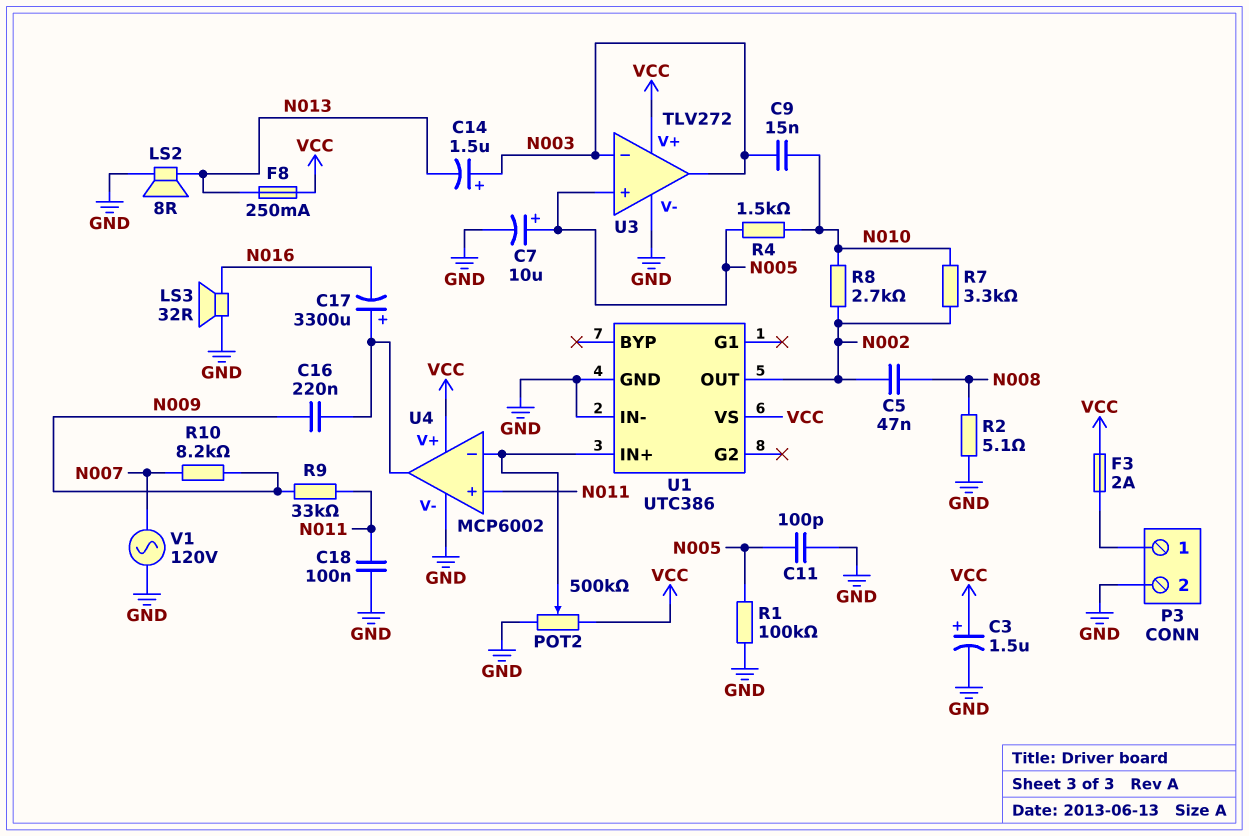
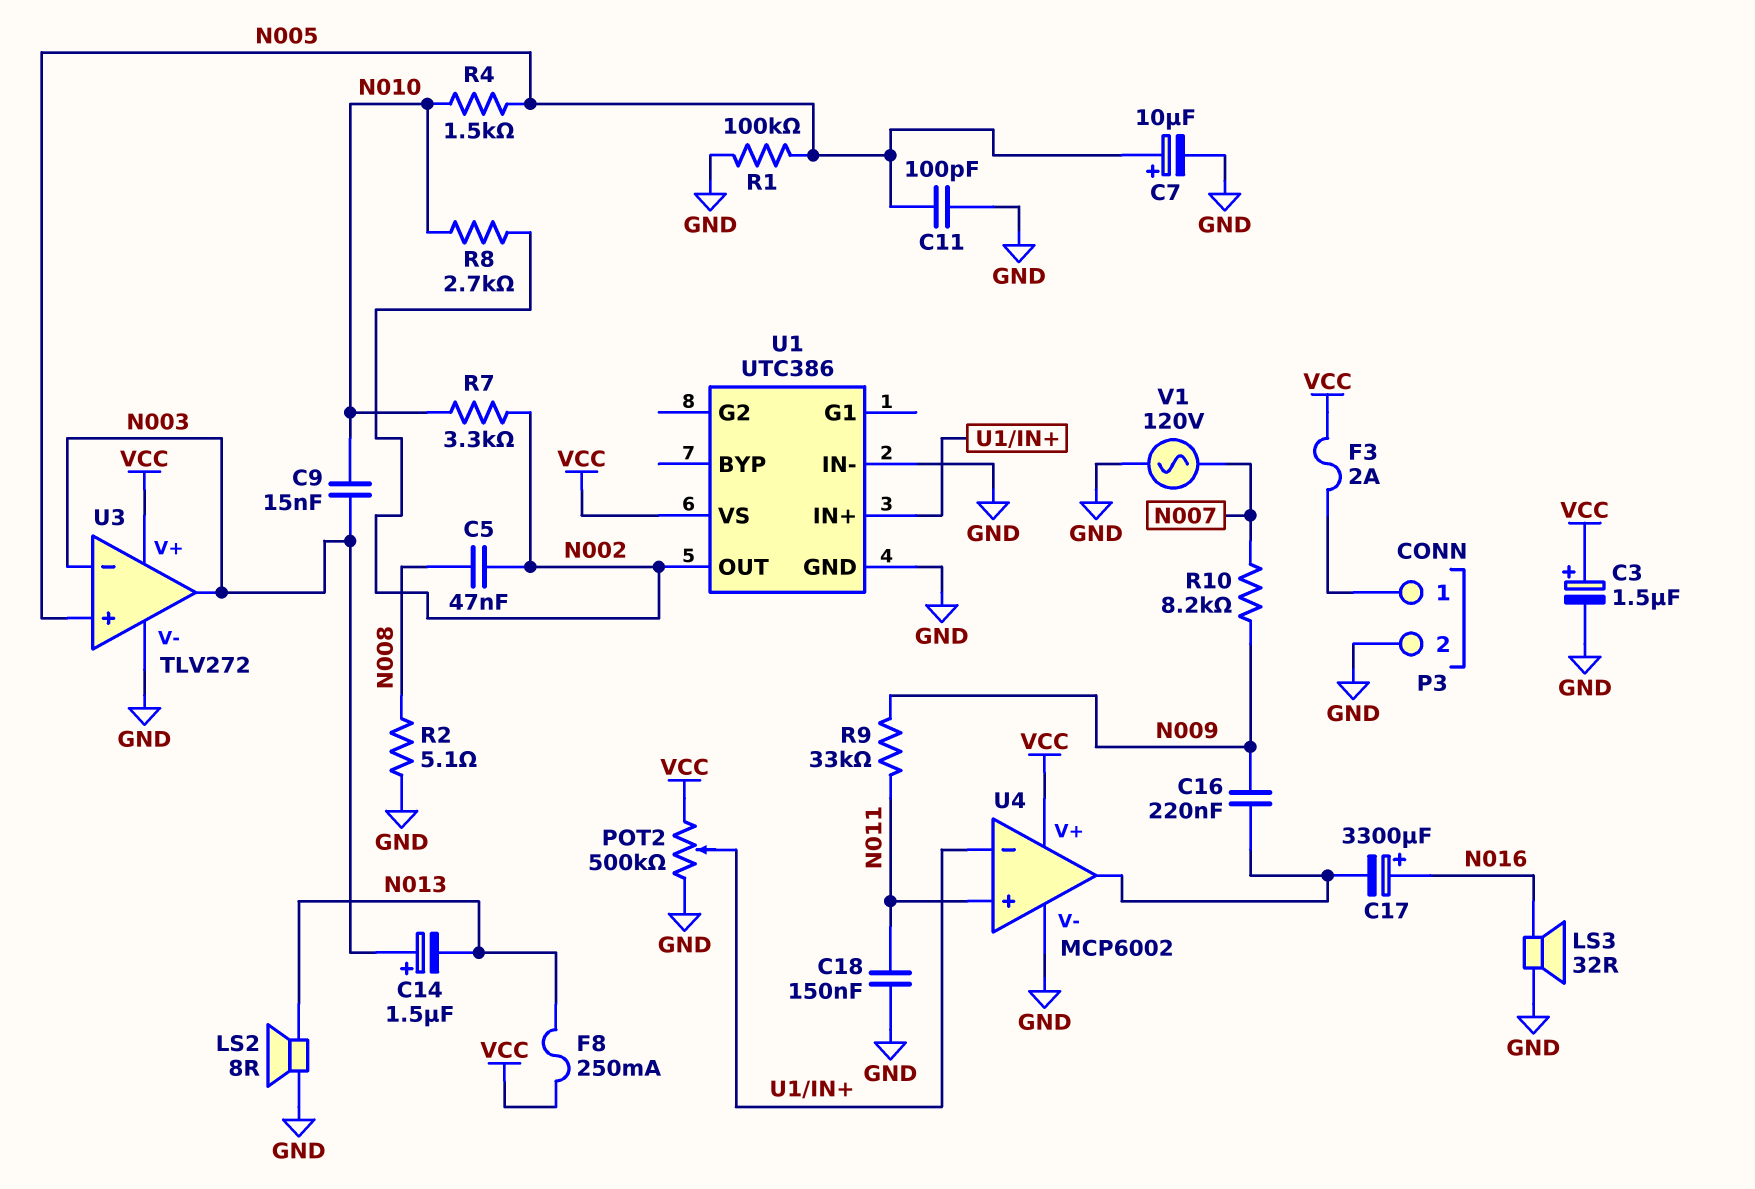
C17: 3300uF (plus U4/out, minus N016) -> 3300uF (plus N016, minus U4/out)
C18: 100nF (GND, N011) -> 150nF (GND, N011)

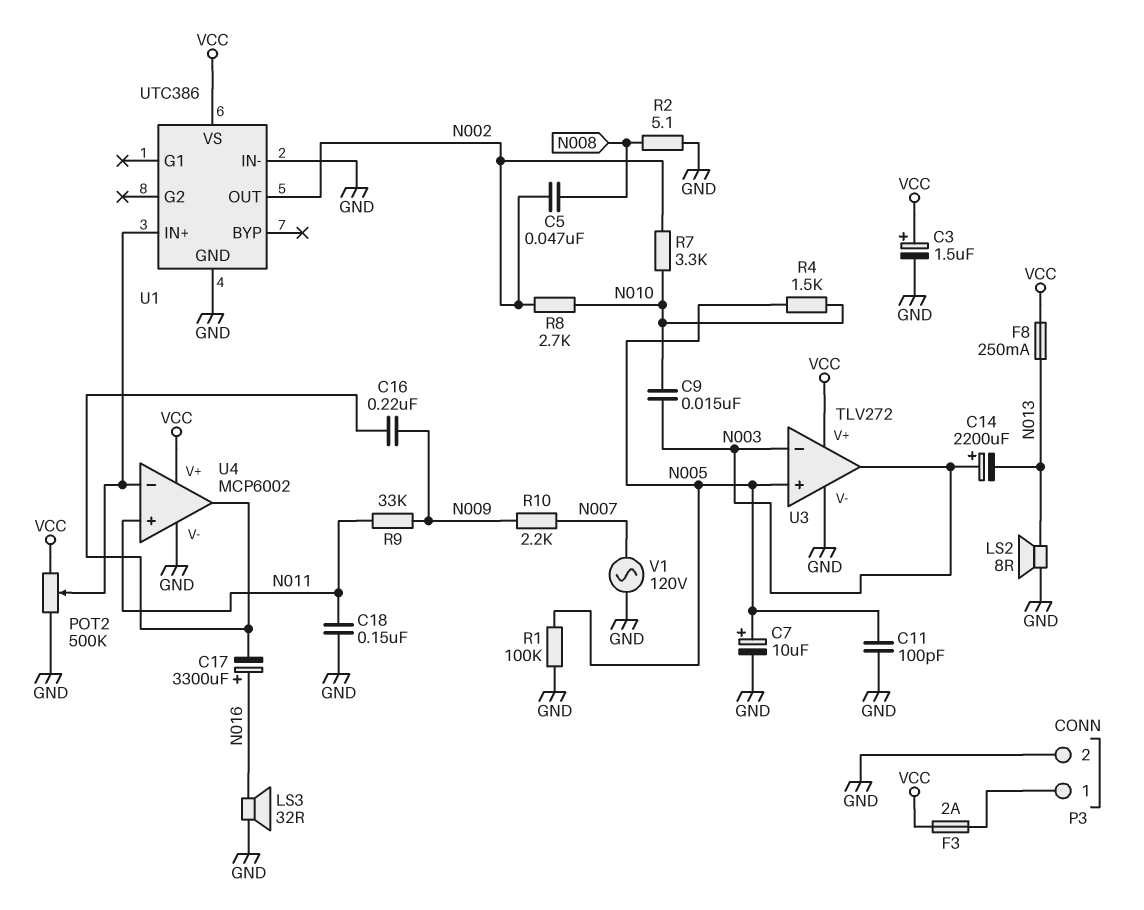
C14: 1.5uF (plus N003, minus N013) -> 2200uF (plus N003, minus N013)
R10: 8.2k (N007, N009) -> 2.2k (N007, N009)

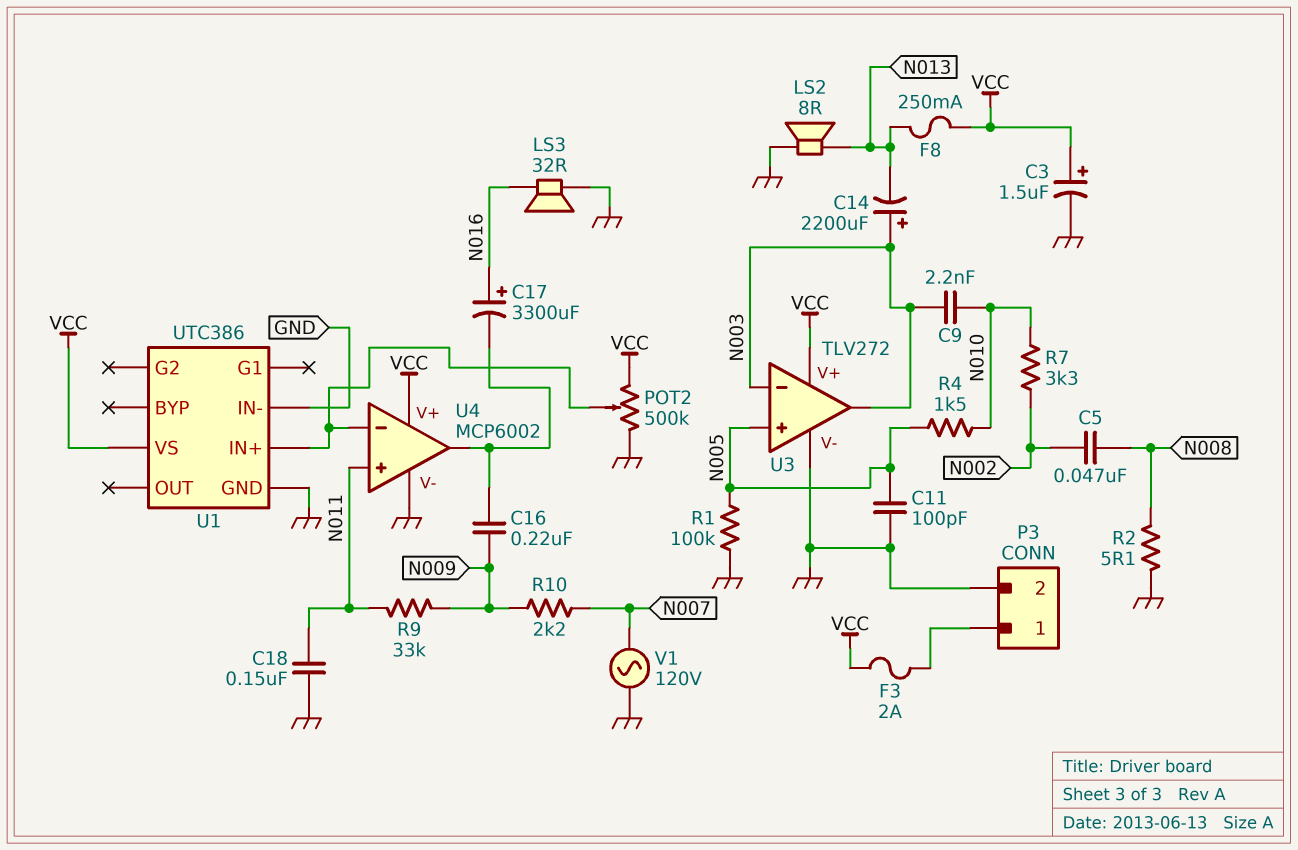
C7: 10uF (plus N005, minus GND) -> none
C9: 15nF (N003, N010) -> 2.2nF (N003, N010)
R8: 2.7k (N002, N010) -> none
U1 pin OUT: N002 -> none

